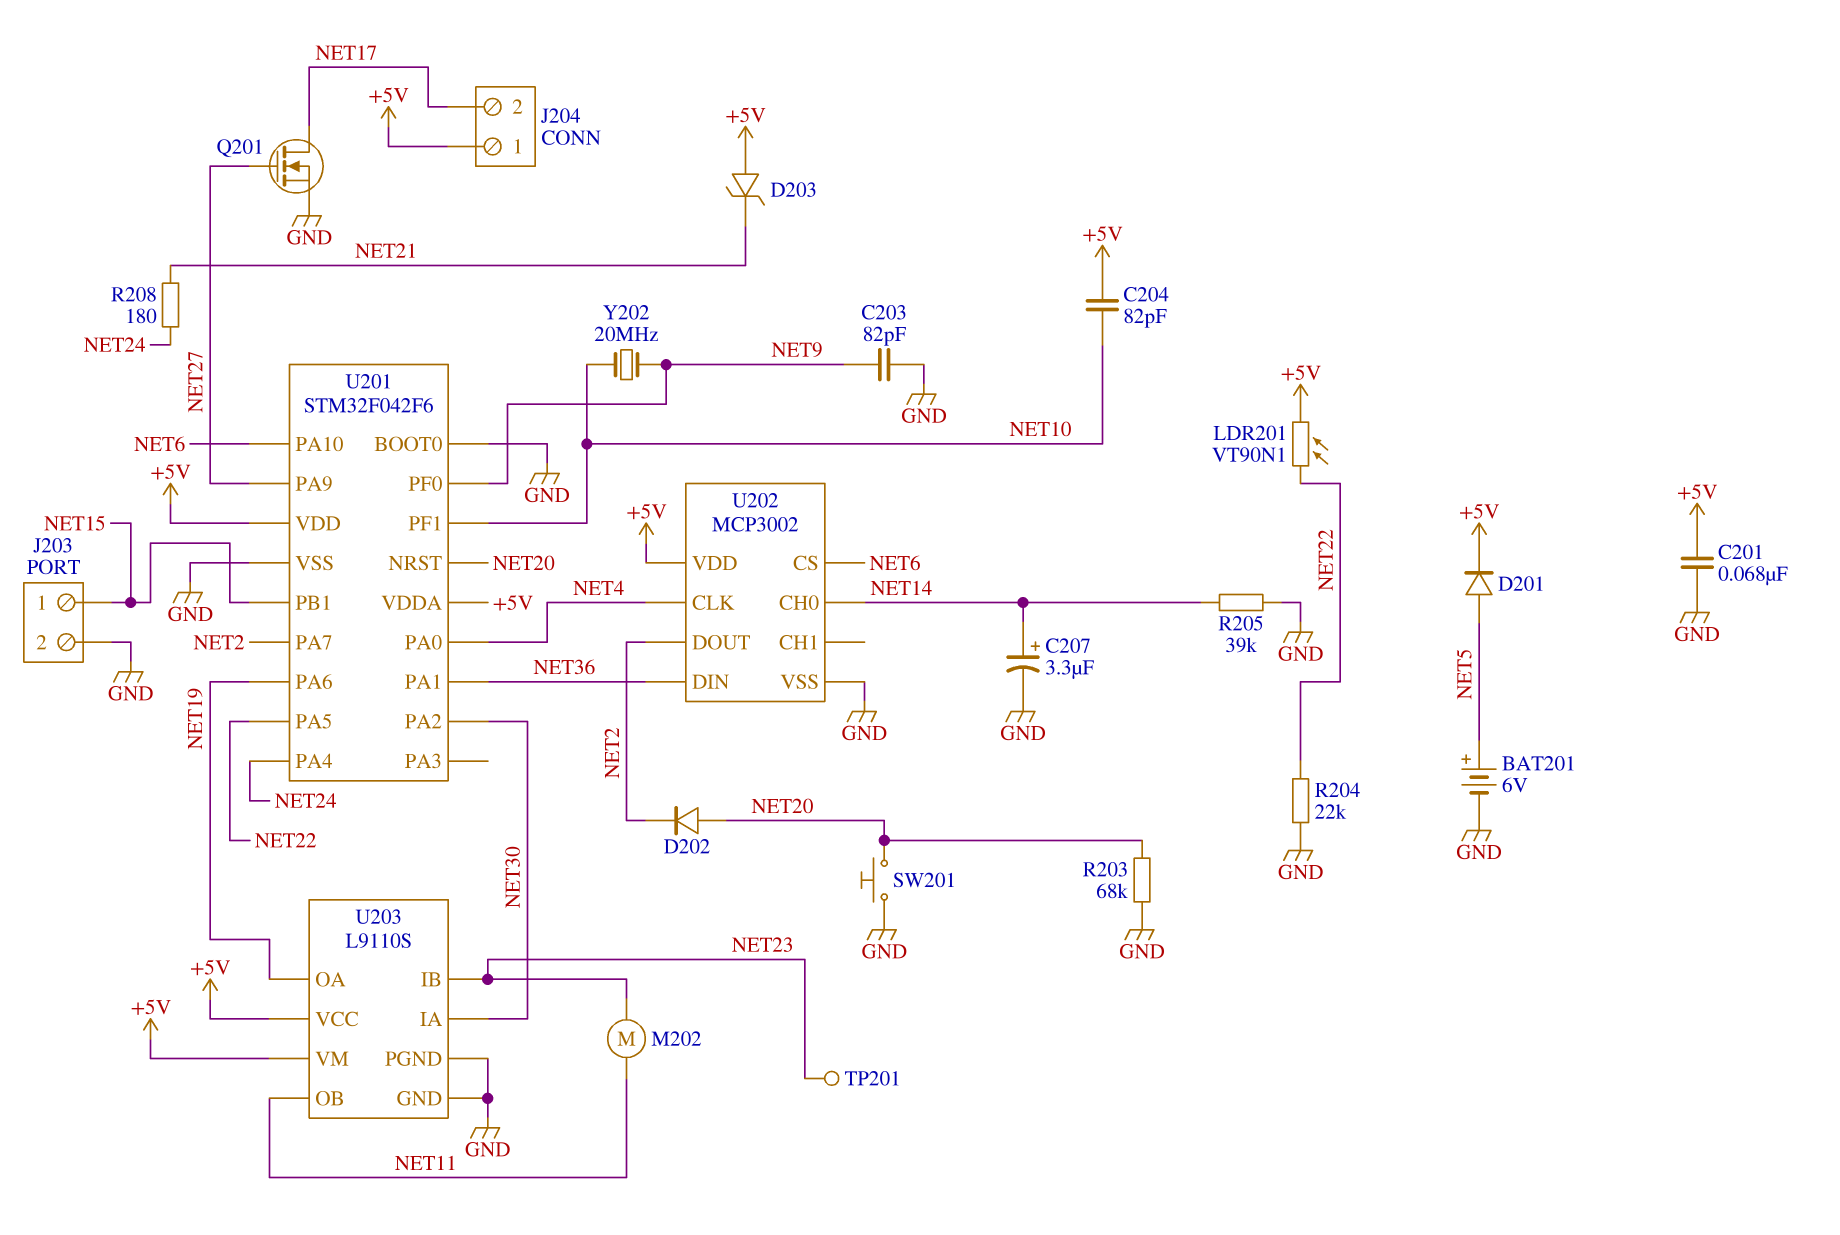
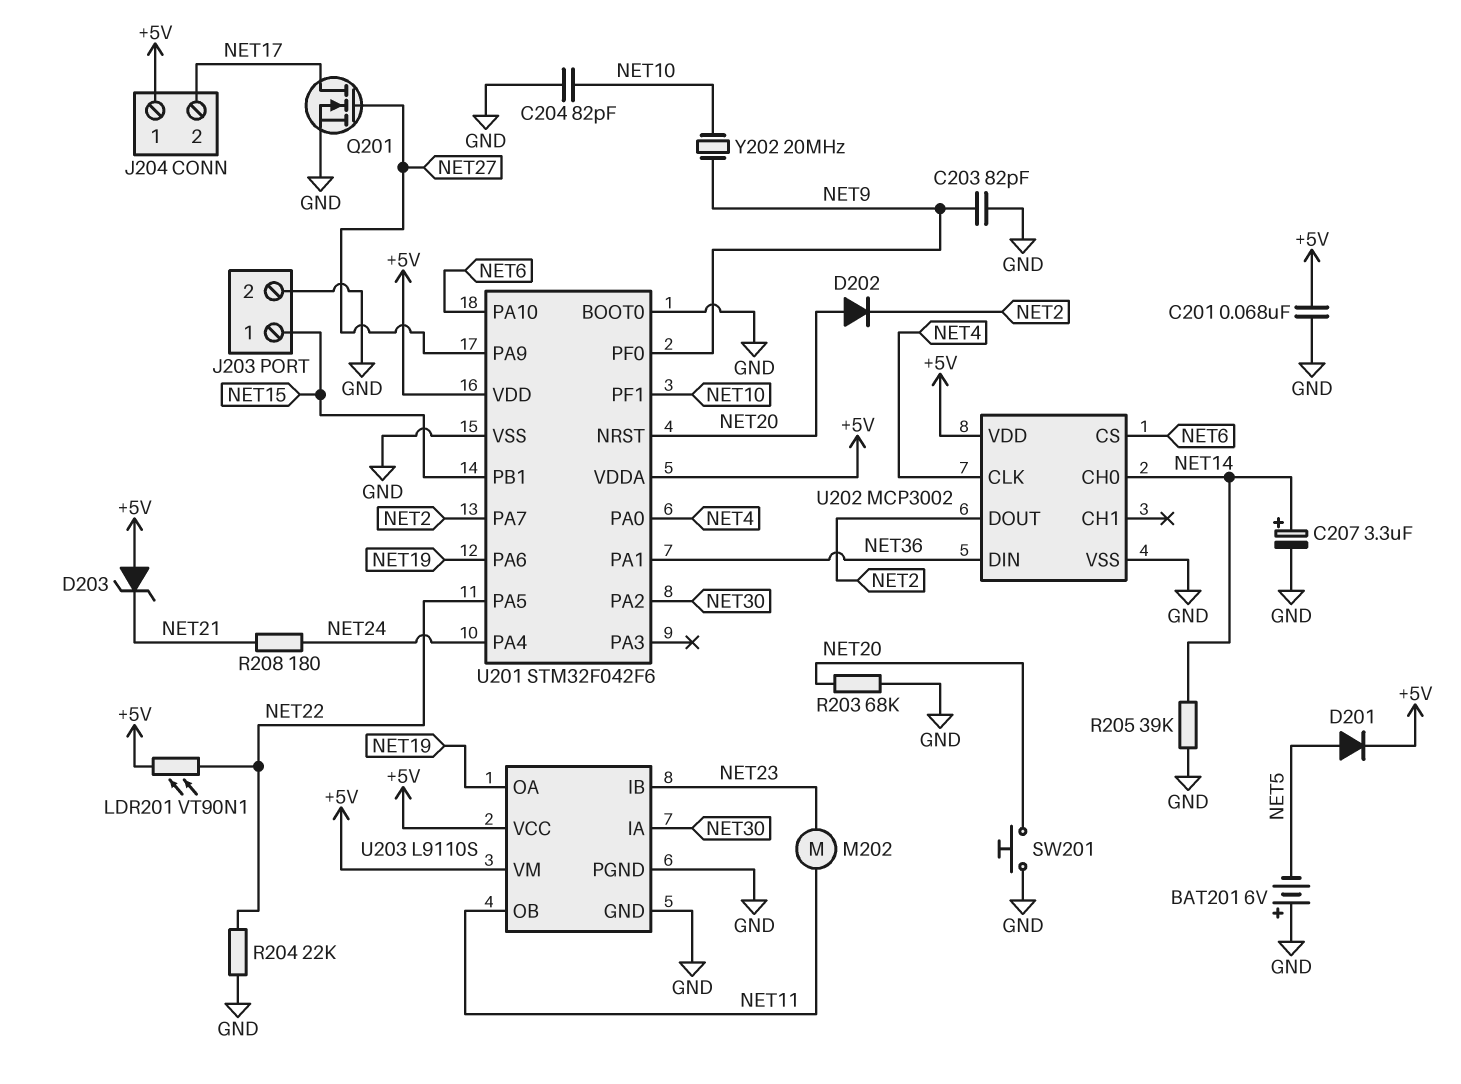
BAT201: 6V (plus NET5, minus GND) -> 6V (plus GND, minus NET5)
C204: 82pF (+5V, NET10) -> 82pF (GND, NET10)
TP201: test point (NET23) -> none

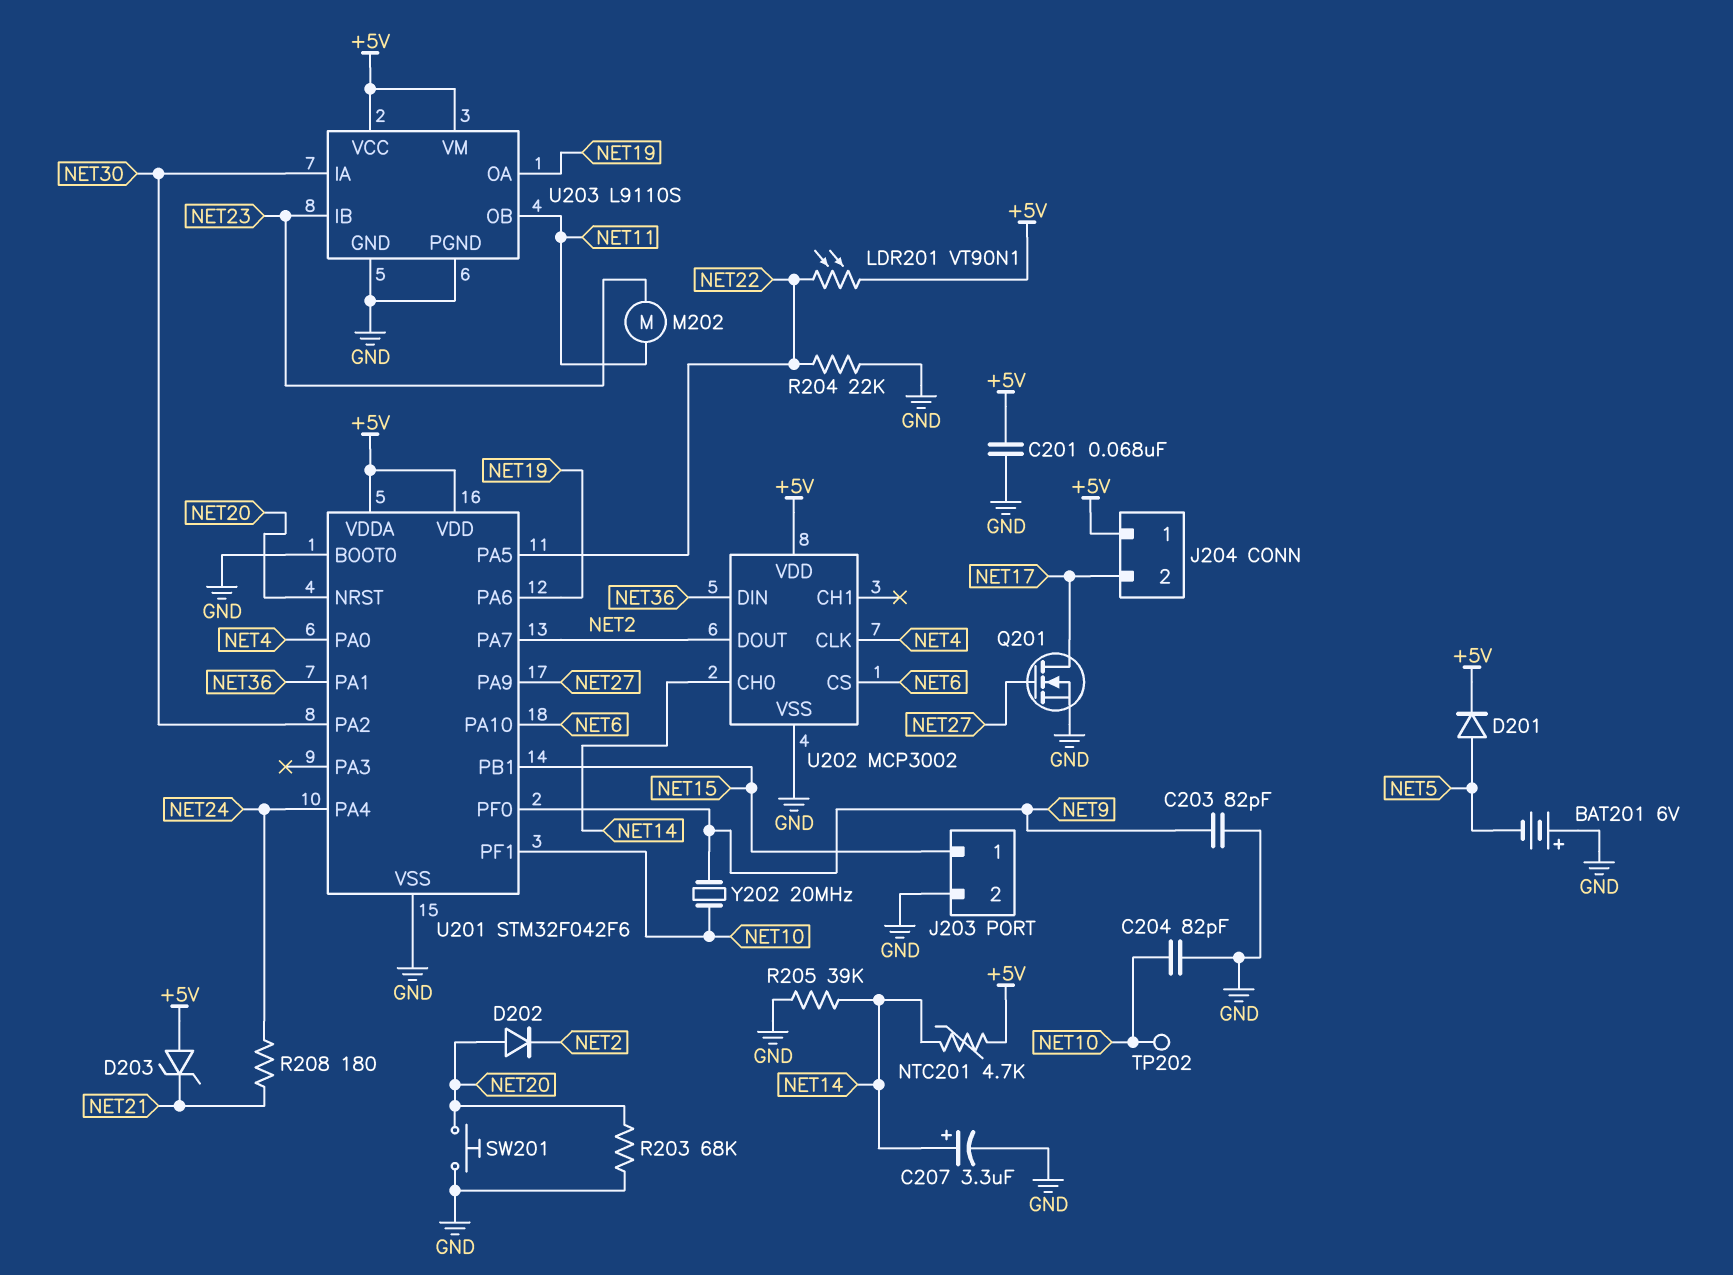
NTC201: none -> 4.7k (+5V, NET14)
TP202: none -> test point (NET10)

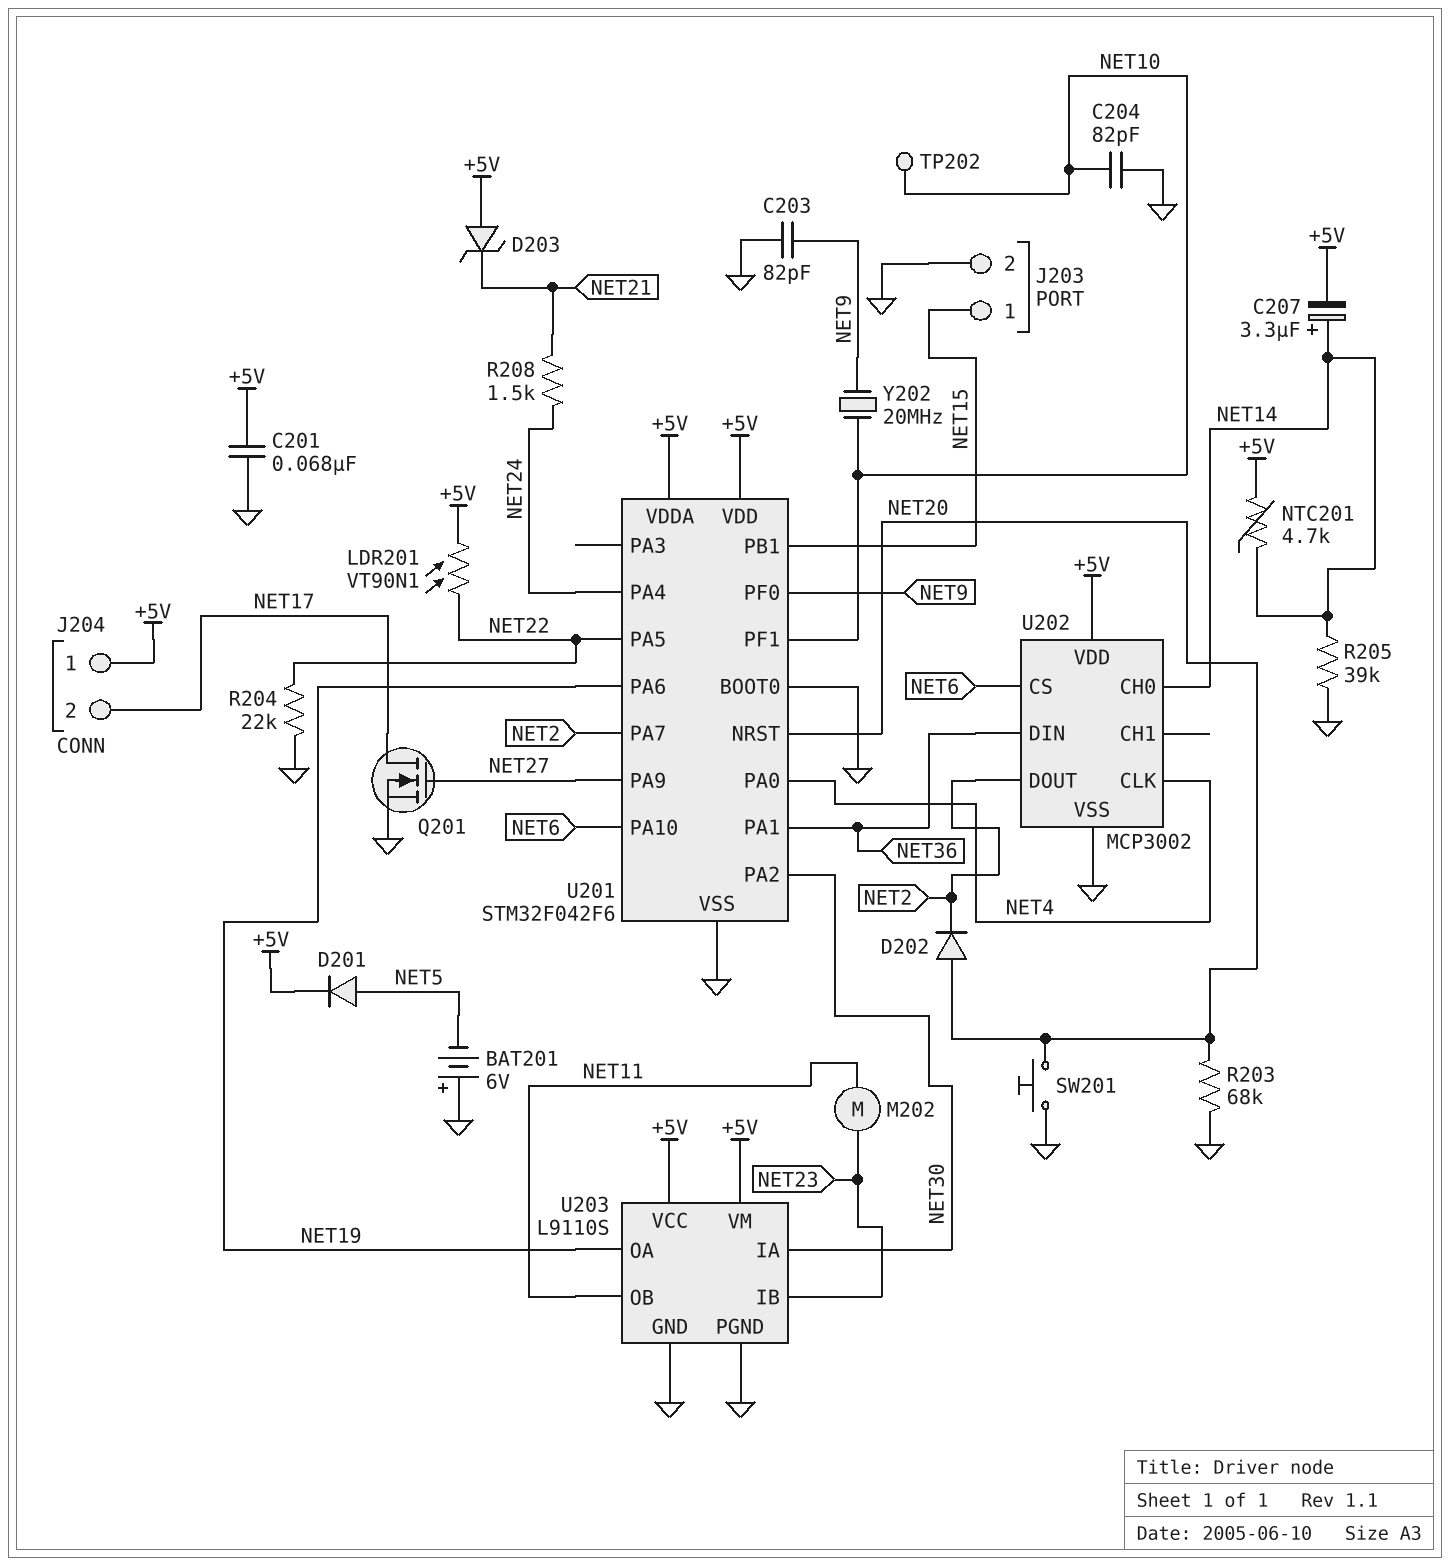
C207: 3.3uF (plus NET14, minus GND) -> 3.3uF (plus NET14, minus +5V)
R208: 180 (NET21, NET24) -> 1.5k (NET21, NET24)

